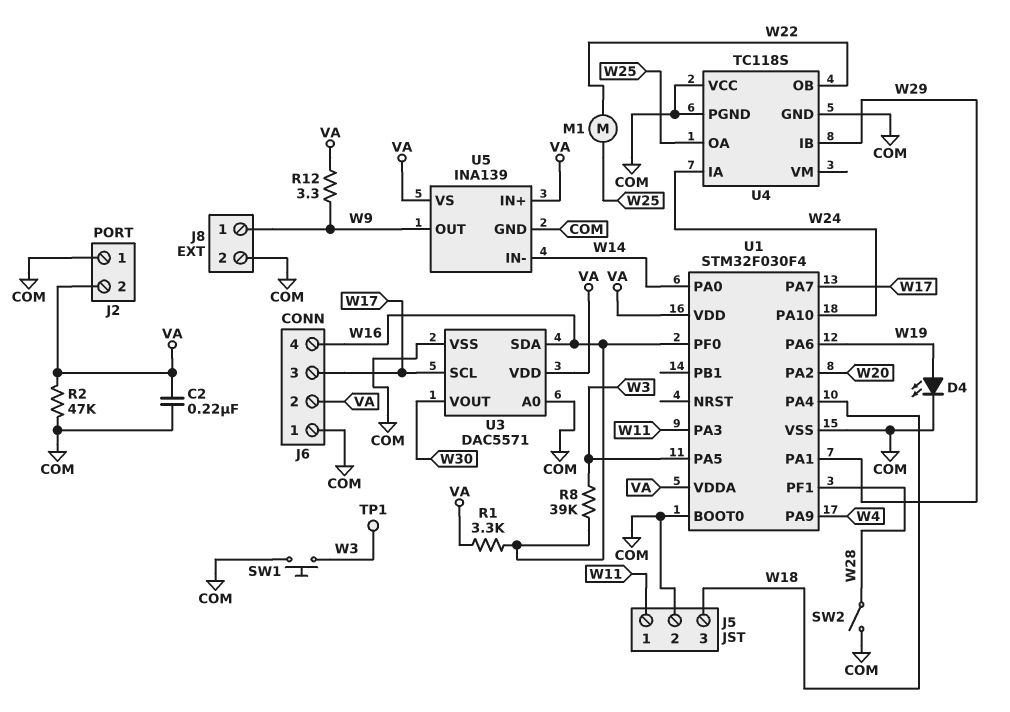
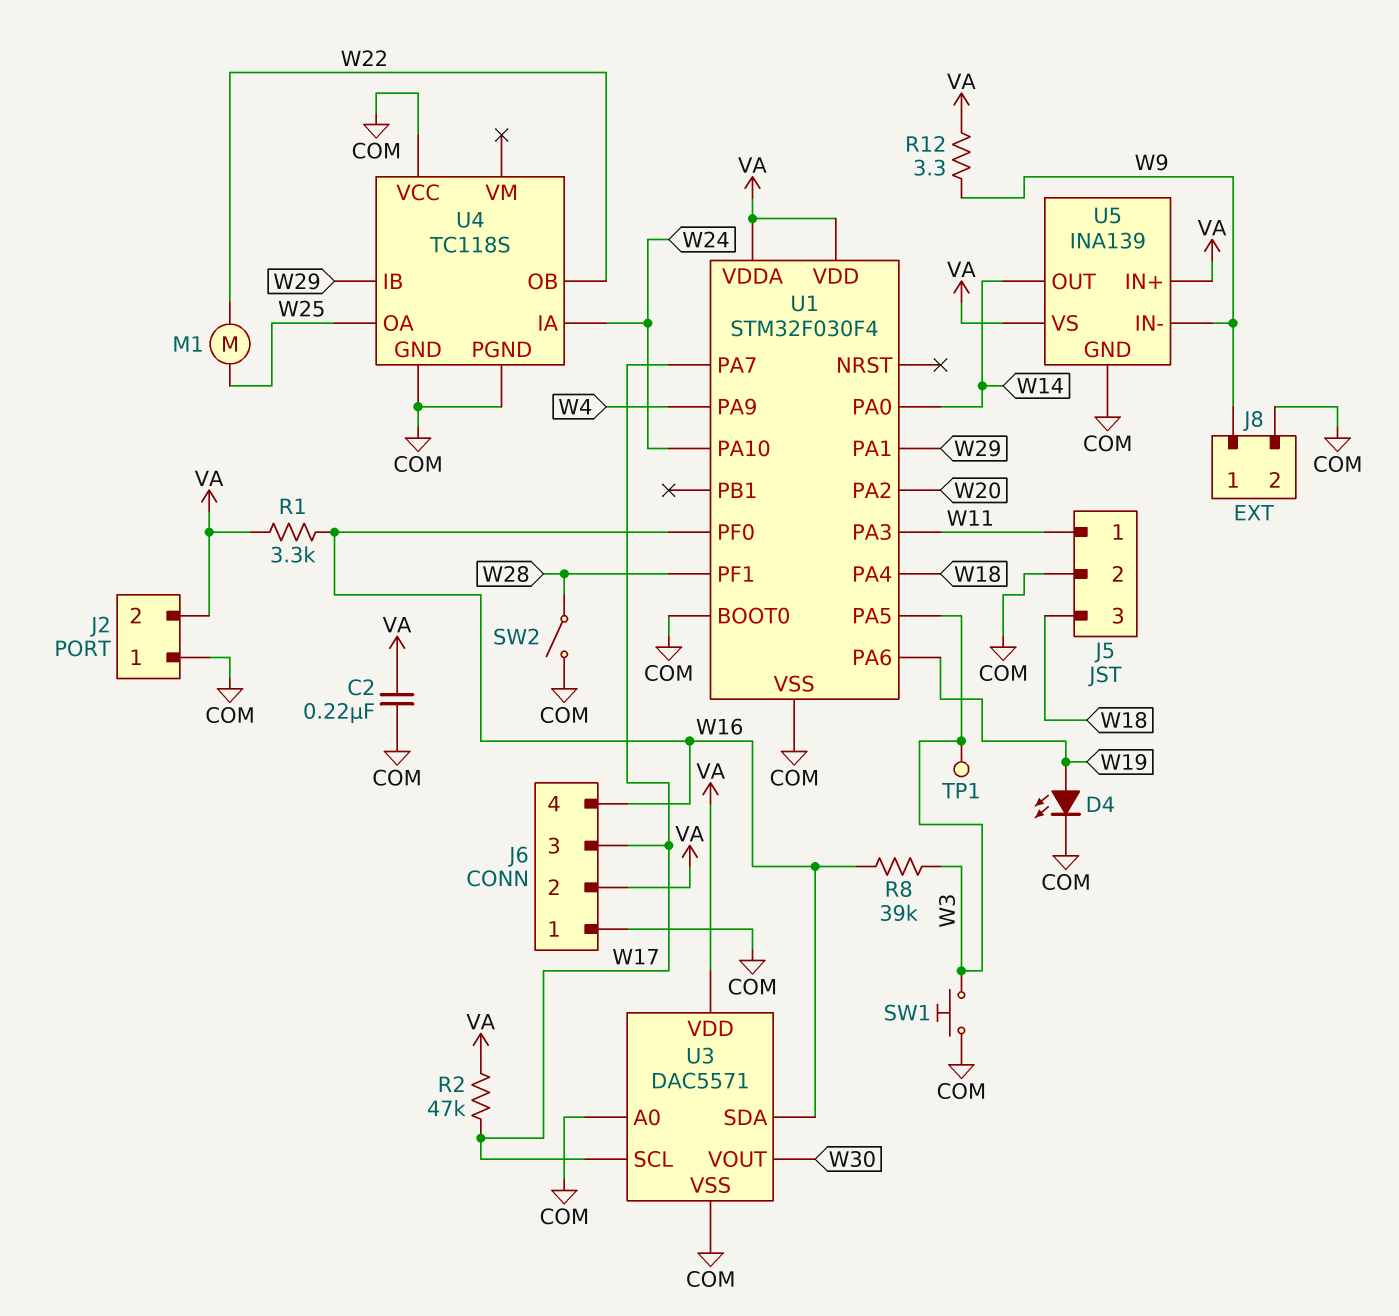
R2: 47k (COM, VA) -> 47k (VA, W17)
U5 pin IN-: W14 -> W9
U5 pin OUT: W9 -> W14

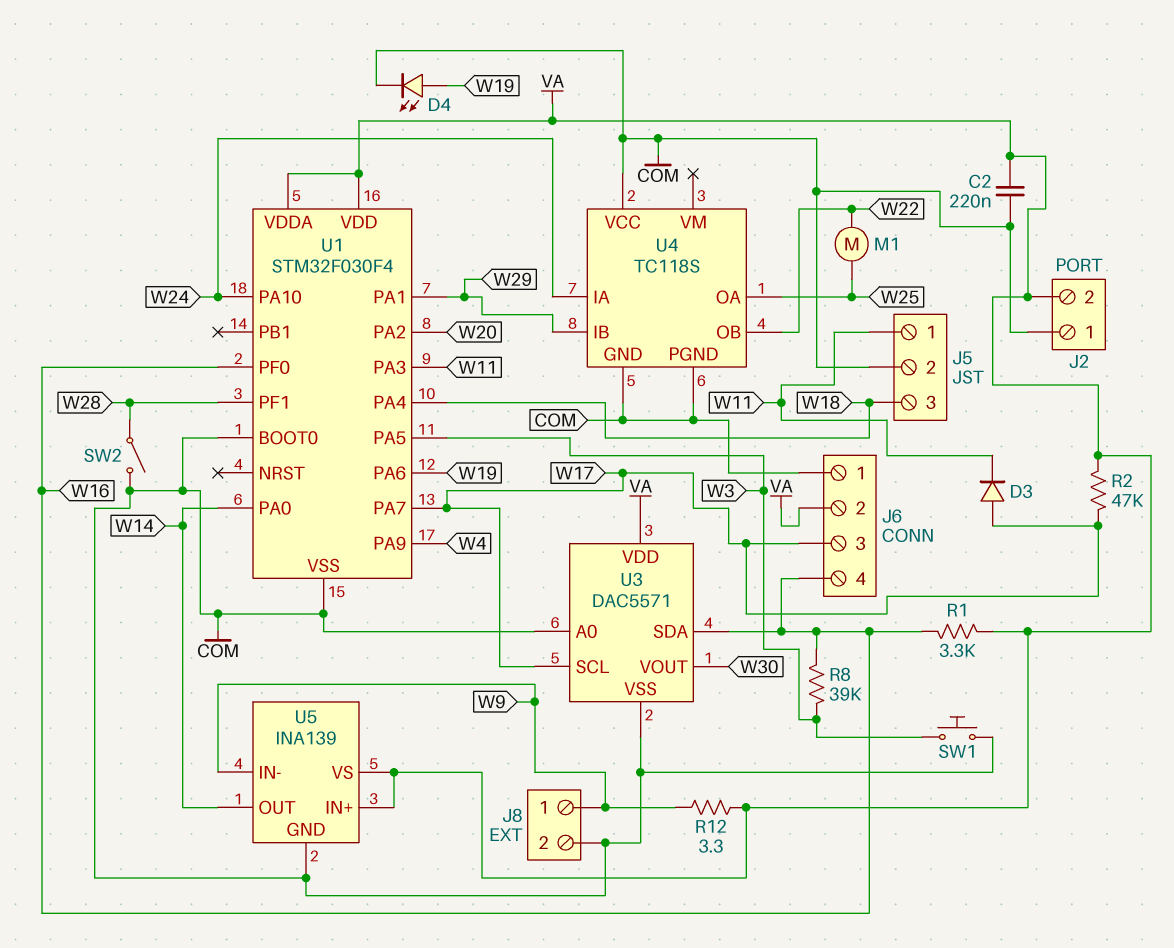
D3: none -> diode (A W17, K W11)
TP1: test point (W3) -> none

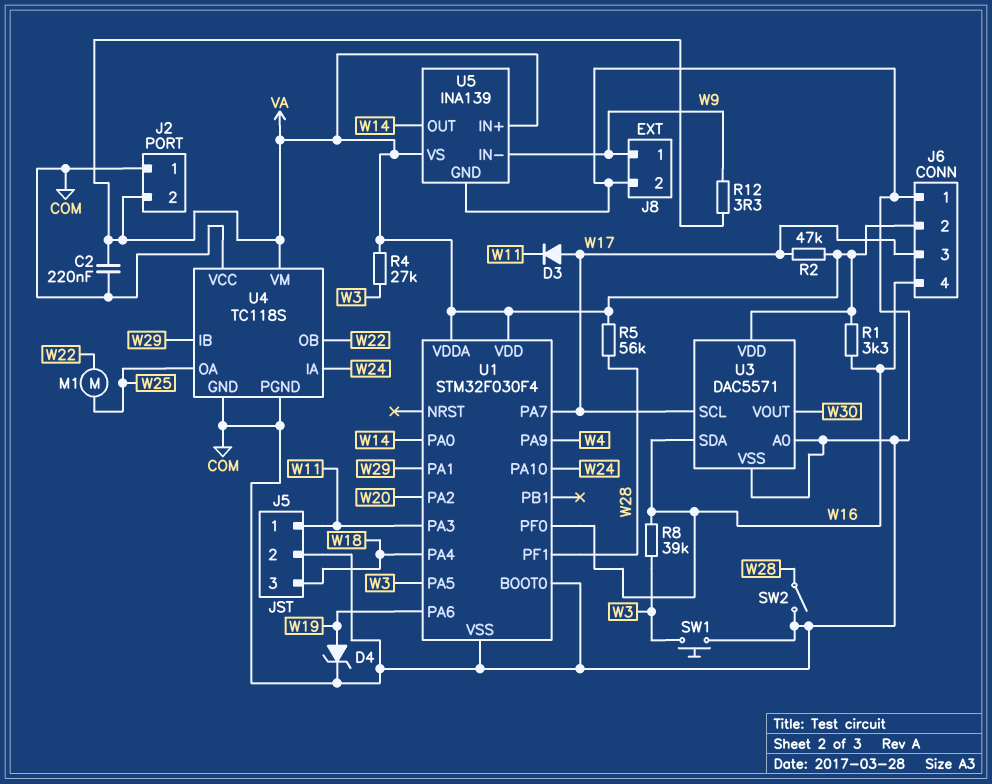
D4: LED (A W19, K COM) -> zener (A W19, K COM)
R4: none -> 27k (VA, W3)
R5: none -> 56k (VA, W28)
U4 pin VM: none -> VA

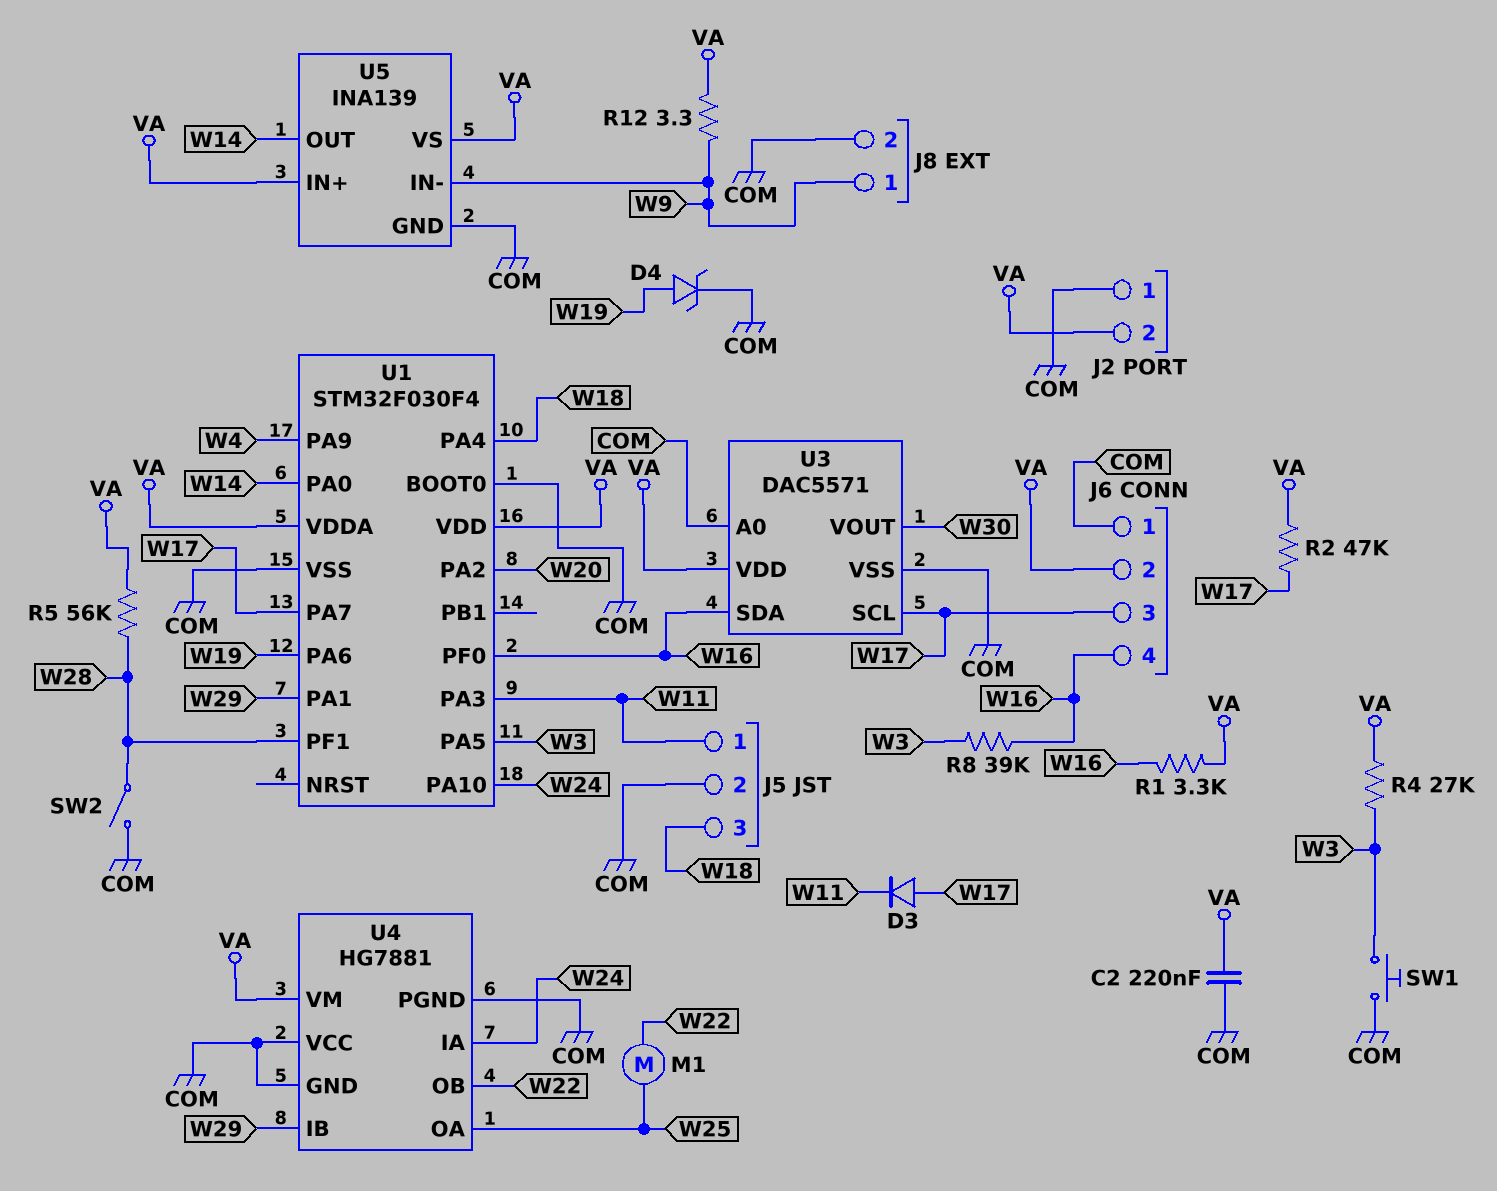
U4: TC118S -> HG7881

